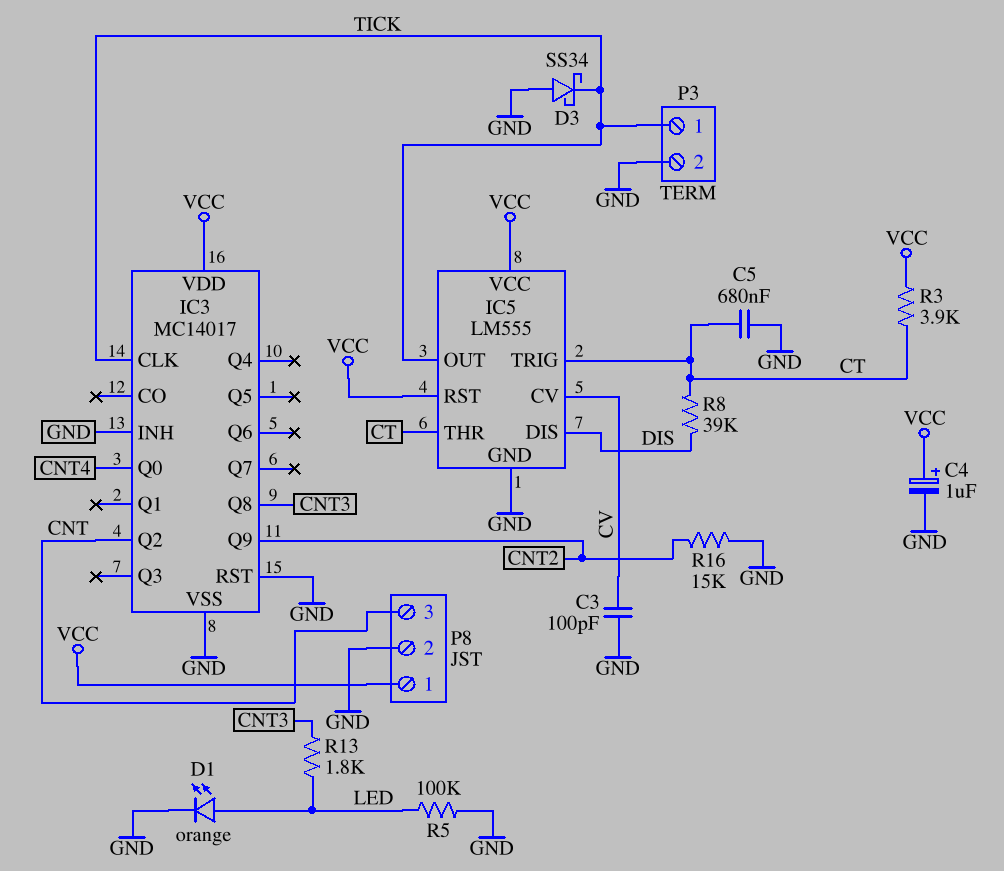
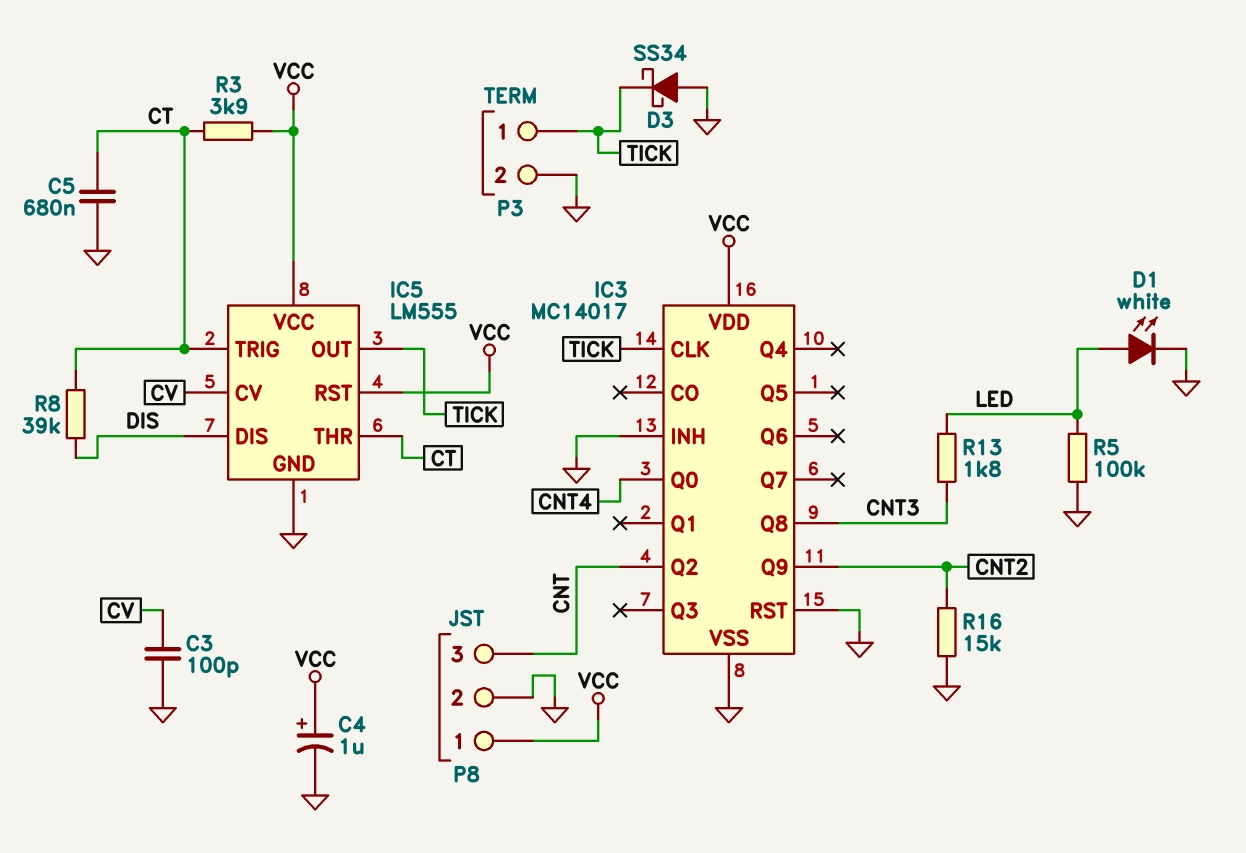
D1: LED orange (A LED, K GND) -> LED white (A LED, K GND)

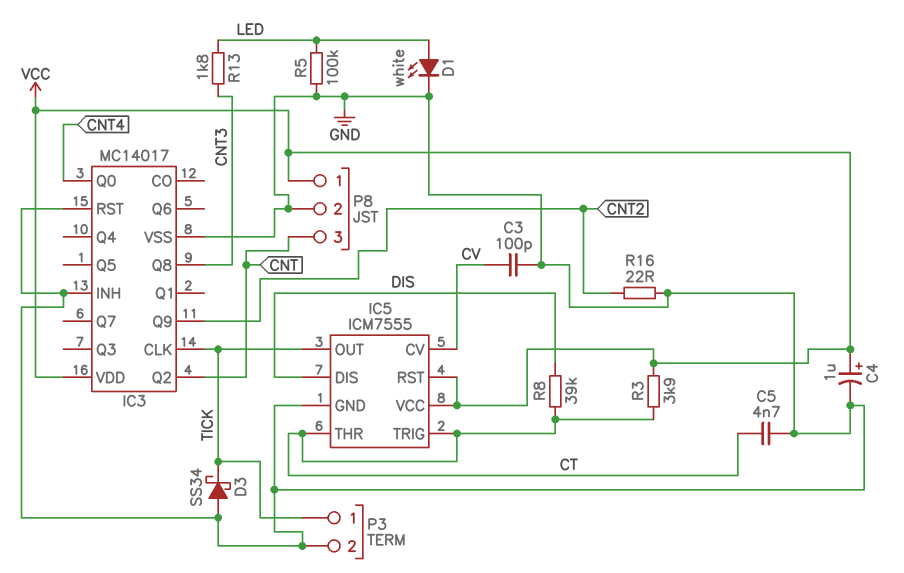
C5: 680nF (CT, GND) -> 4.7nF (CT, GND)
IC5: LM555 -> ICM7555
R16: 15k (CNT2, GND) -> 22 (CNT2, GND)

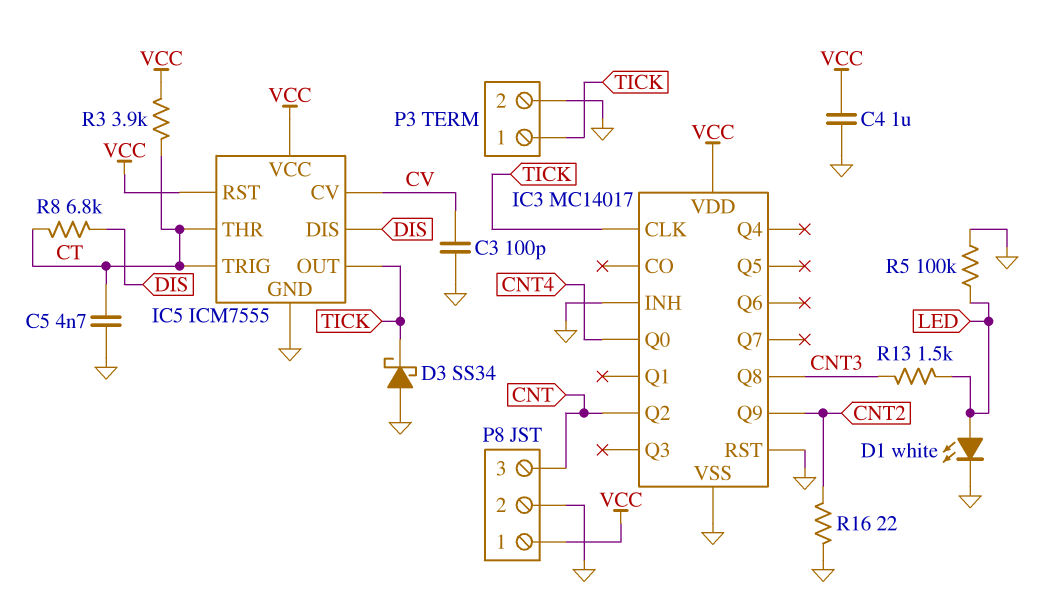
C4: 1uF (plus VCC, minus GND) -> 1uF (GND, VCC)
R8: 39k (CT, DIS) -> 6.8k (CT, DIS)
R13: 1.8k (CNT3, LED) -> 1.5k (CNT3, LED)

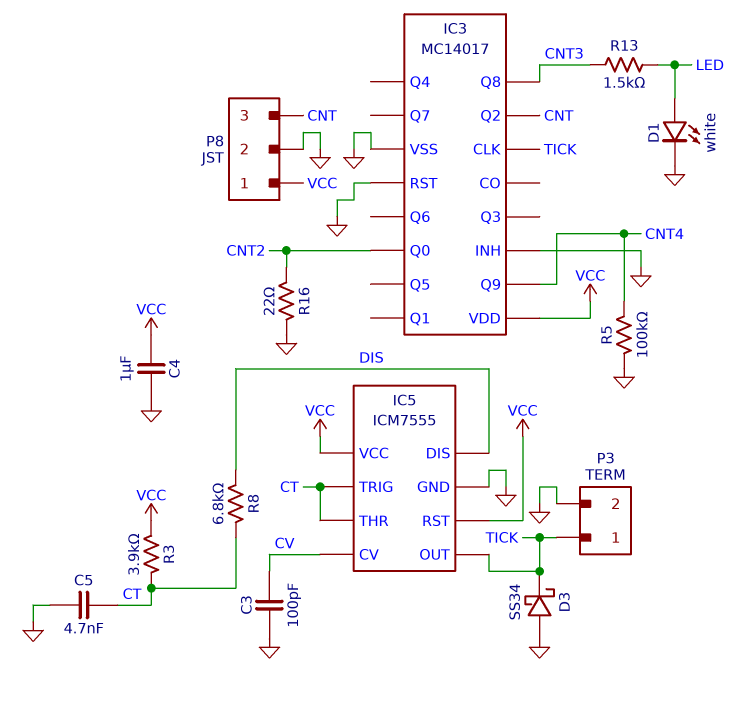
IC3 pin Q0: CNT4 -> CNT2
IC3 pin Q9: CNT2 -> CNT4
R5: 100k (GND, LED) -> 100k (CNT4, GND)

